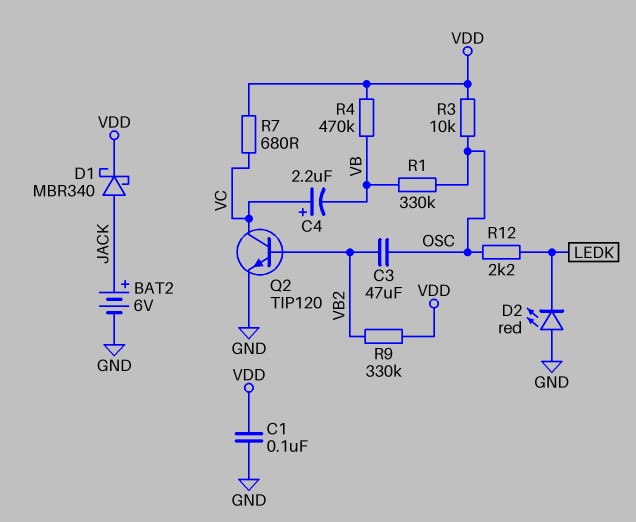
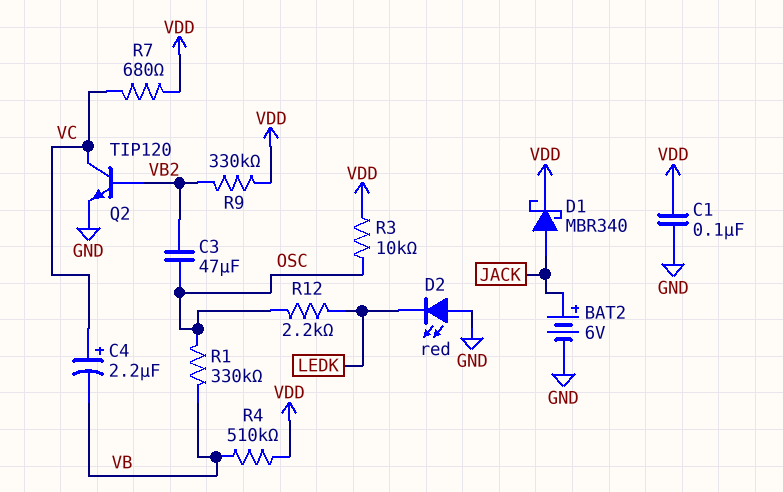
R4: 470k (VB, VDD) -> 510k (VB, VDD)

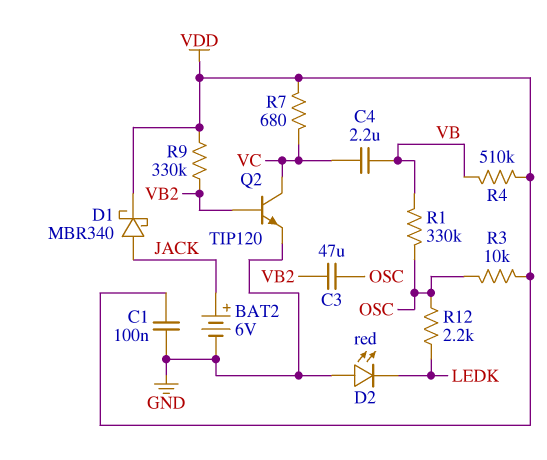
C4: 2.2uF (plus VC, minus VB) -> 2.2uF (VB, VC)

